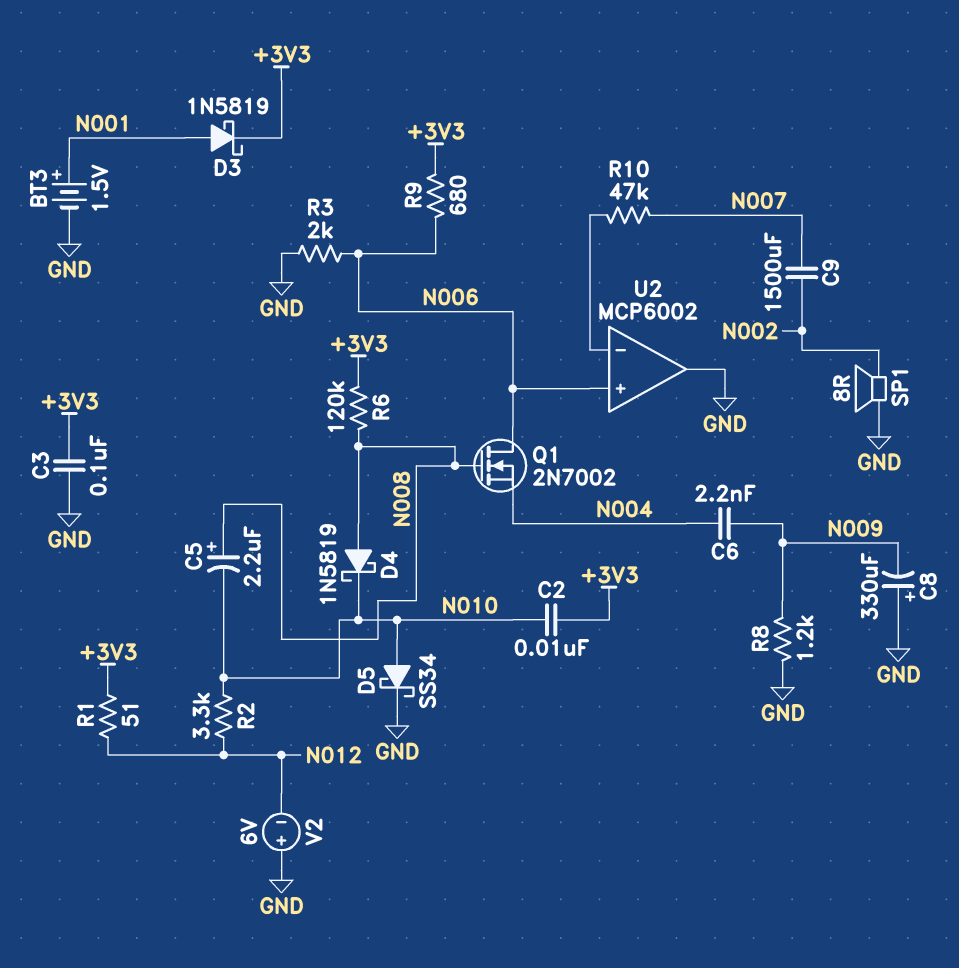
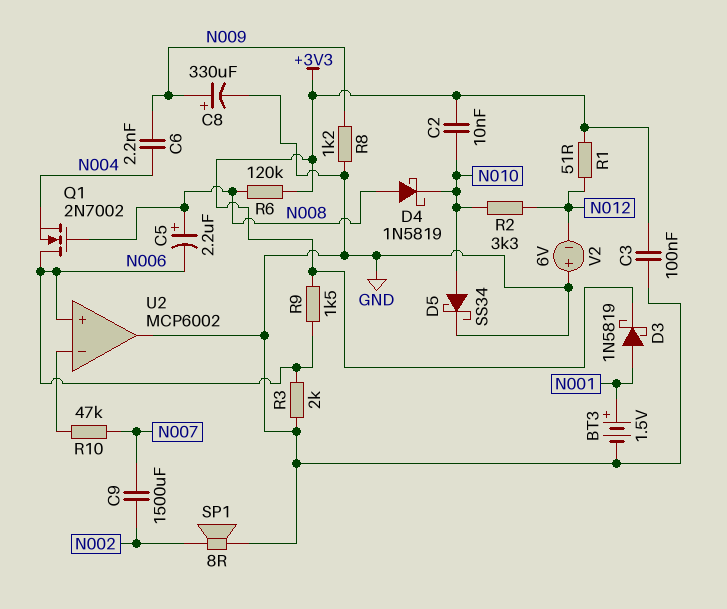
C5: 2.2uF (plus N008, minus N010) -> 2.2uF (plus N008, minus N006)
C8: 330uF (plus GND, minus N009) -> 330uF (plus N009, minus GND)
R9: 680 (+3V3, N006) -> 1.5k (+3V3, N006)

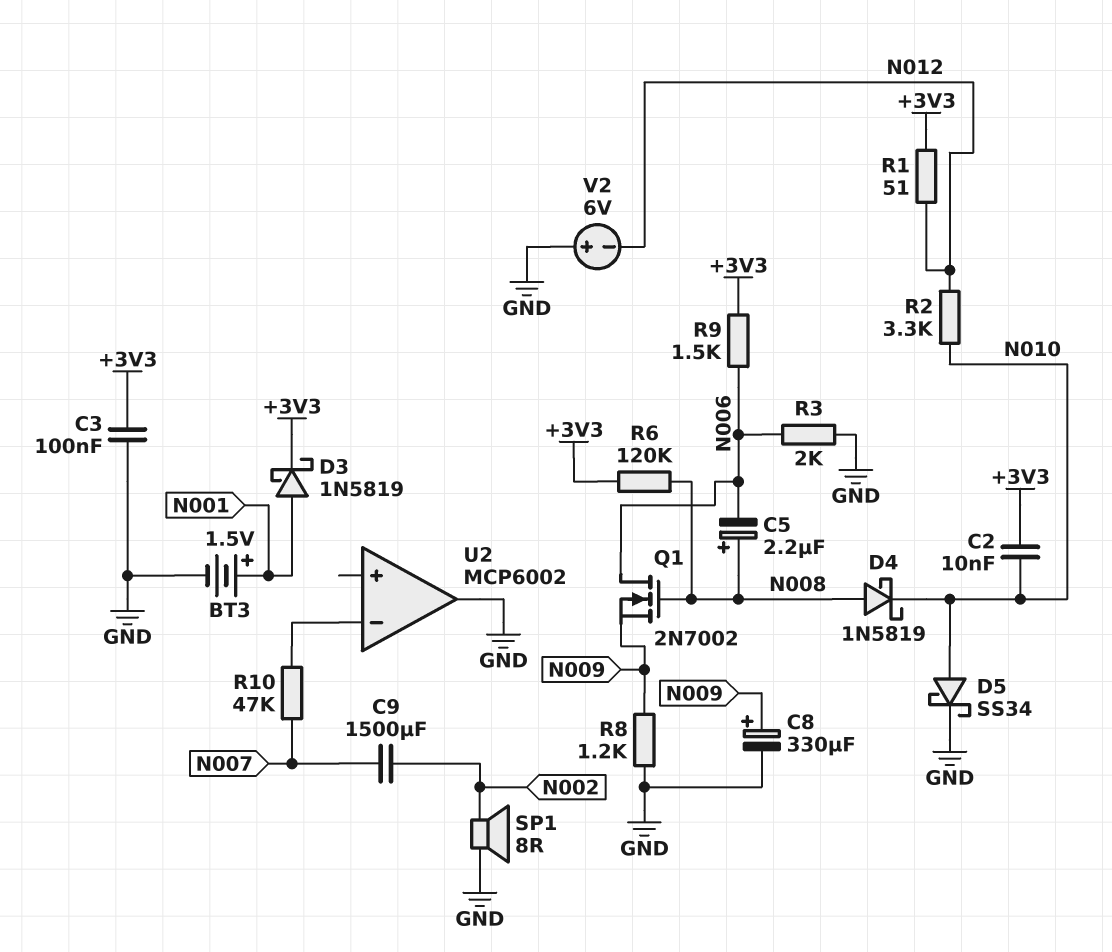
C6: 2.2nF (N004, N009) -> none
Q1: NMOS 2N7002 (G N008, D N006, S N004) -> NMOS 2N7002 (G N008, D N006, S N009)
U2 pin in+: N006 -> none

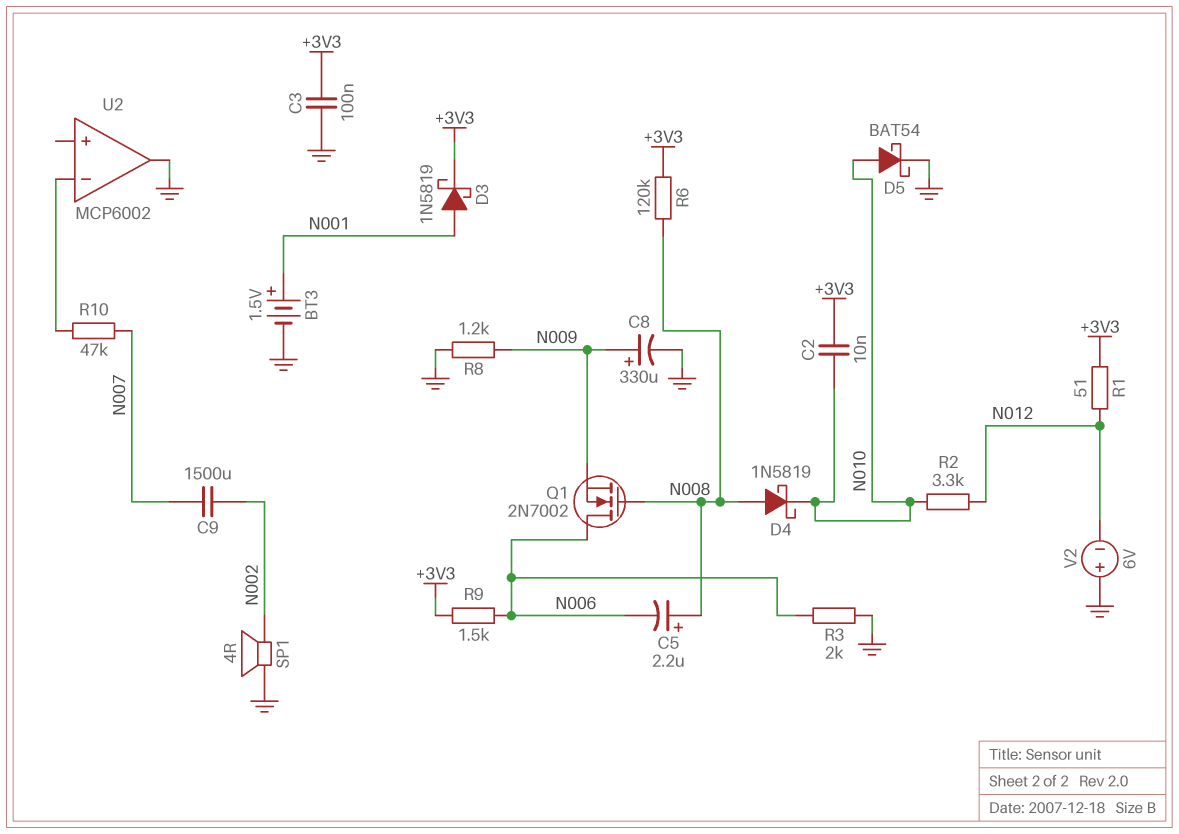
D5: schottky SS34 (A N010, K GND) -> schottky BAT54 (A N010, K GND)
SP1: speaker 8R (GND, N002) -> speaker 4R (GND, N002)

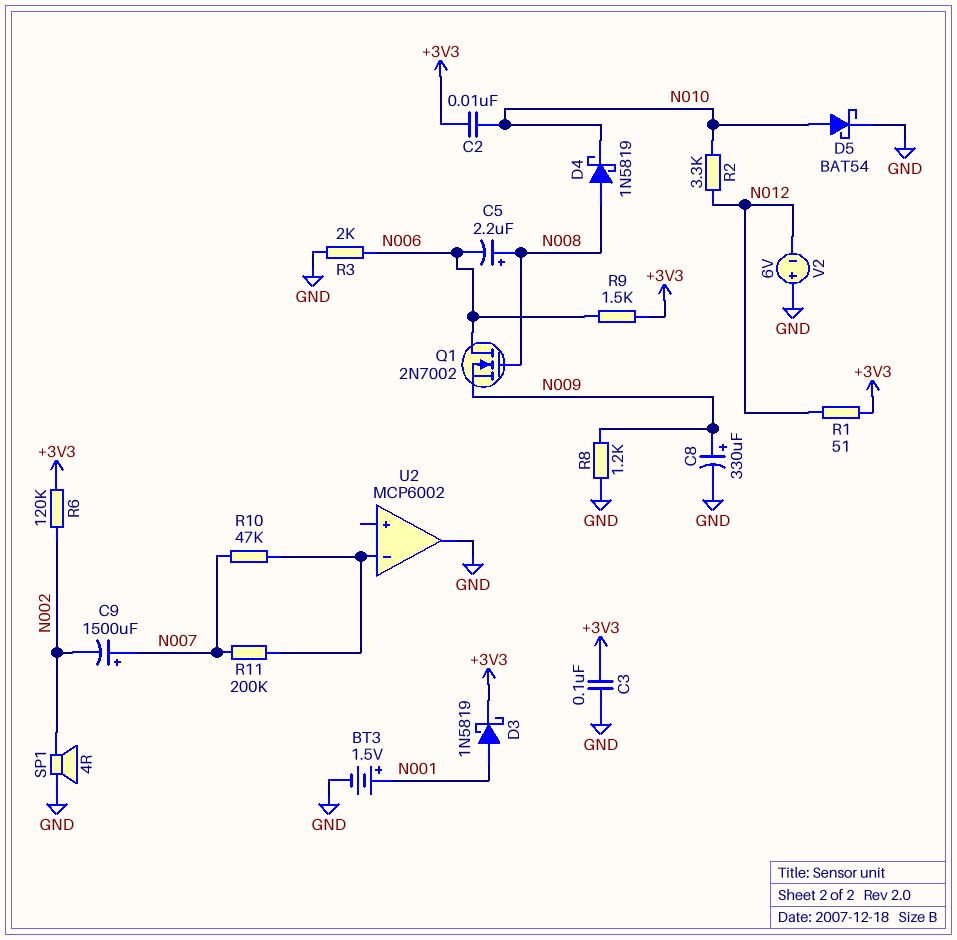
C9: 1500uF (N002, N007) -> 1500uF (plus N007, minus N002)
R6: 120k (+3V3, N008) -> 120k (+3V3, N002)
R11: none -> 200k (N007, U2/in-)

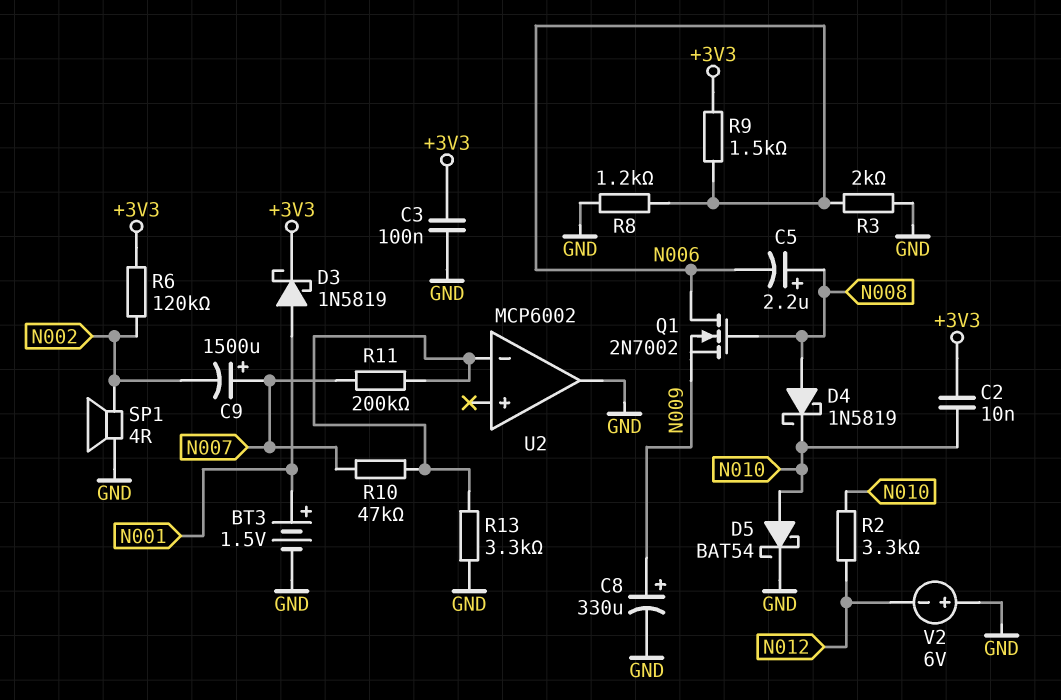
R1: 51 (+3V3, N012) -> none
R8: 1.2k (GND, N009) -> 1.2k (GND, N006)
R13: none -> 3.3k (GND, U2/in-)

